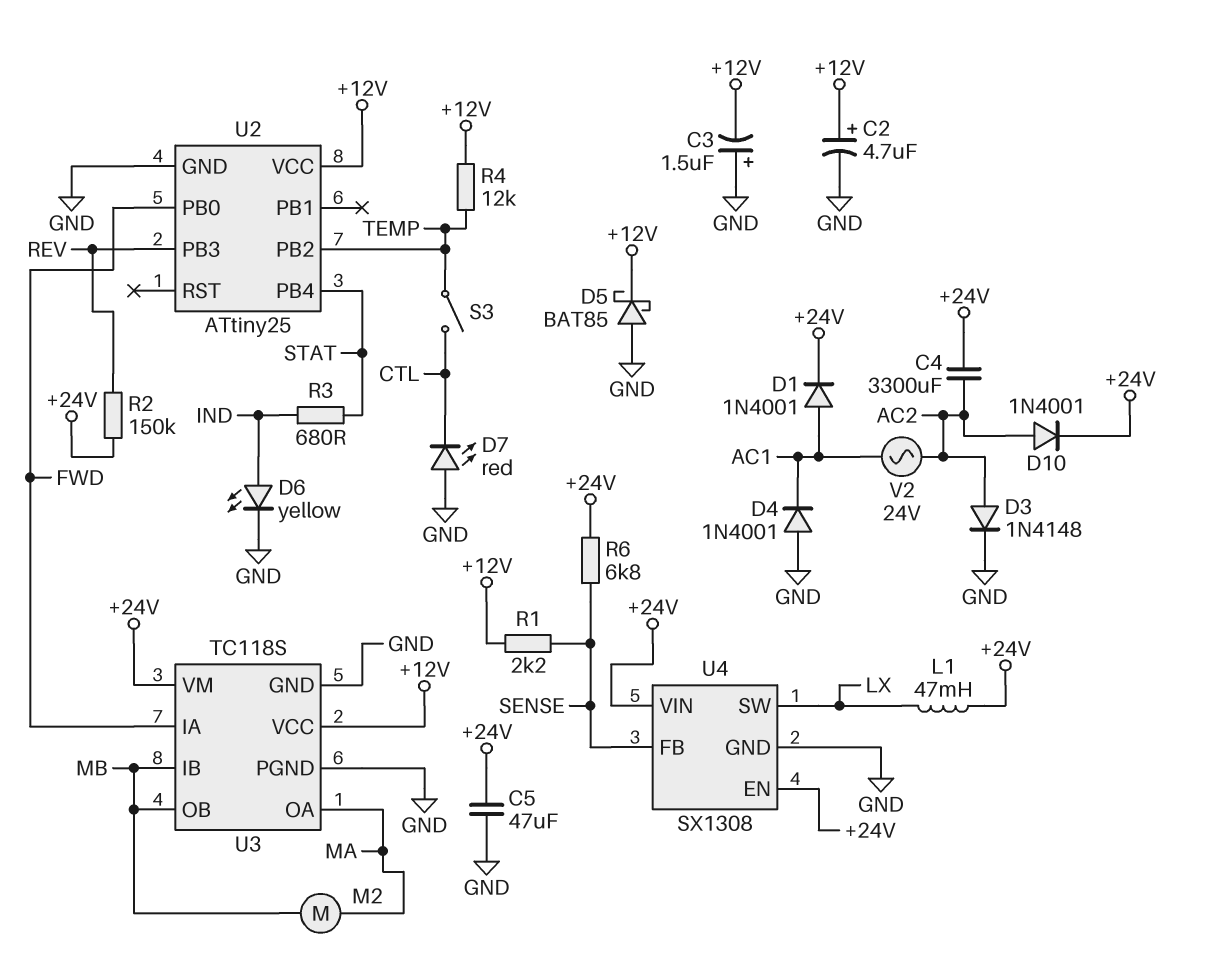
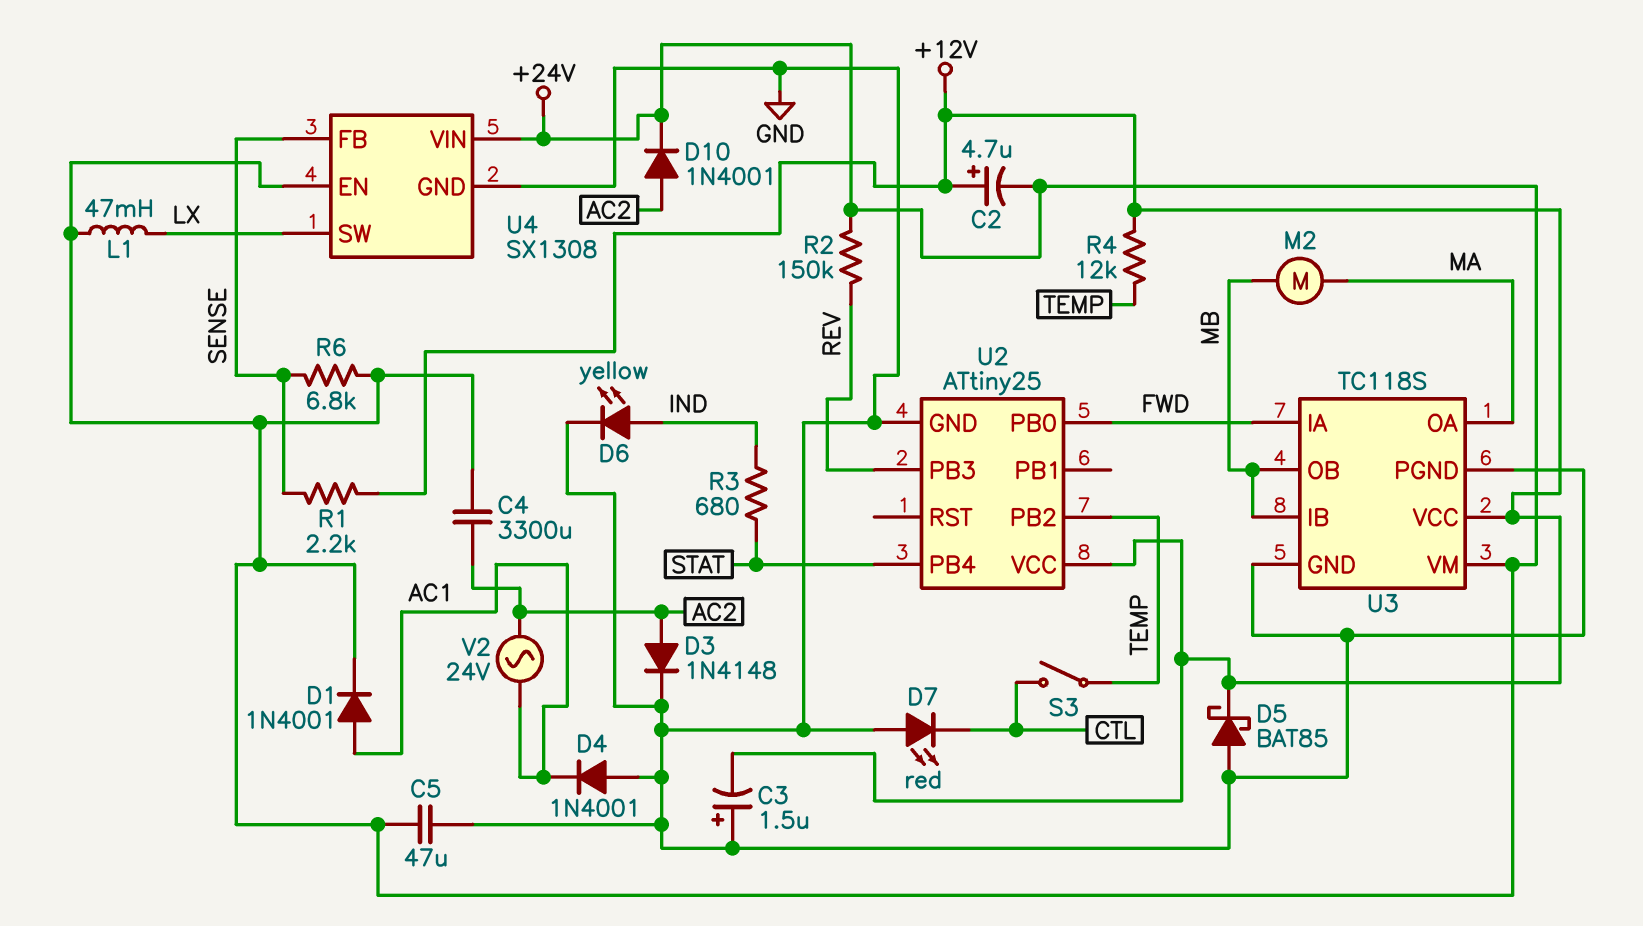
C2: 4.7uF (plus +12V, minus GND) -> 4.7uF (plus +12V, minus +24V)

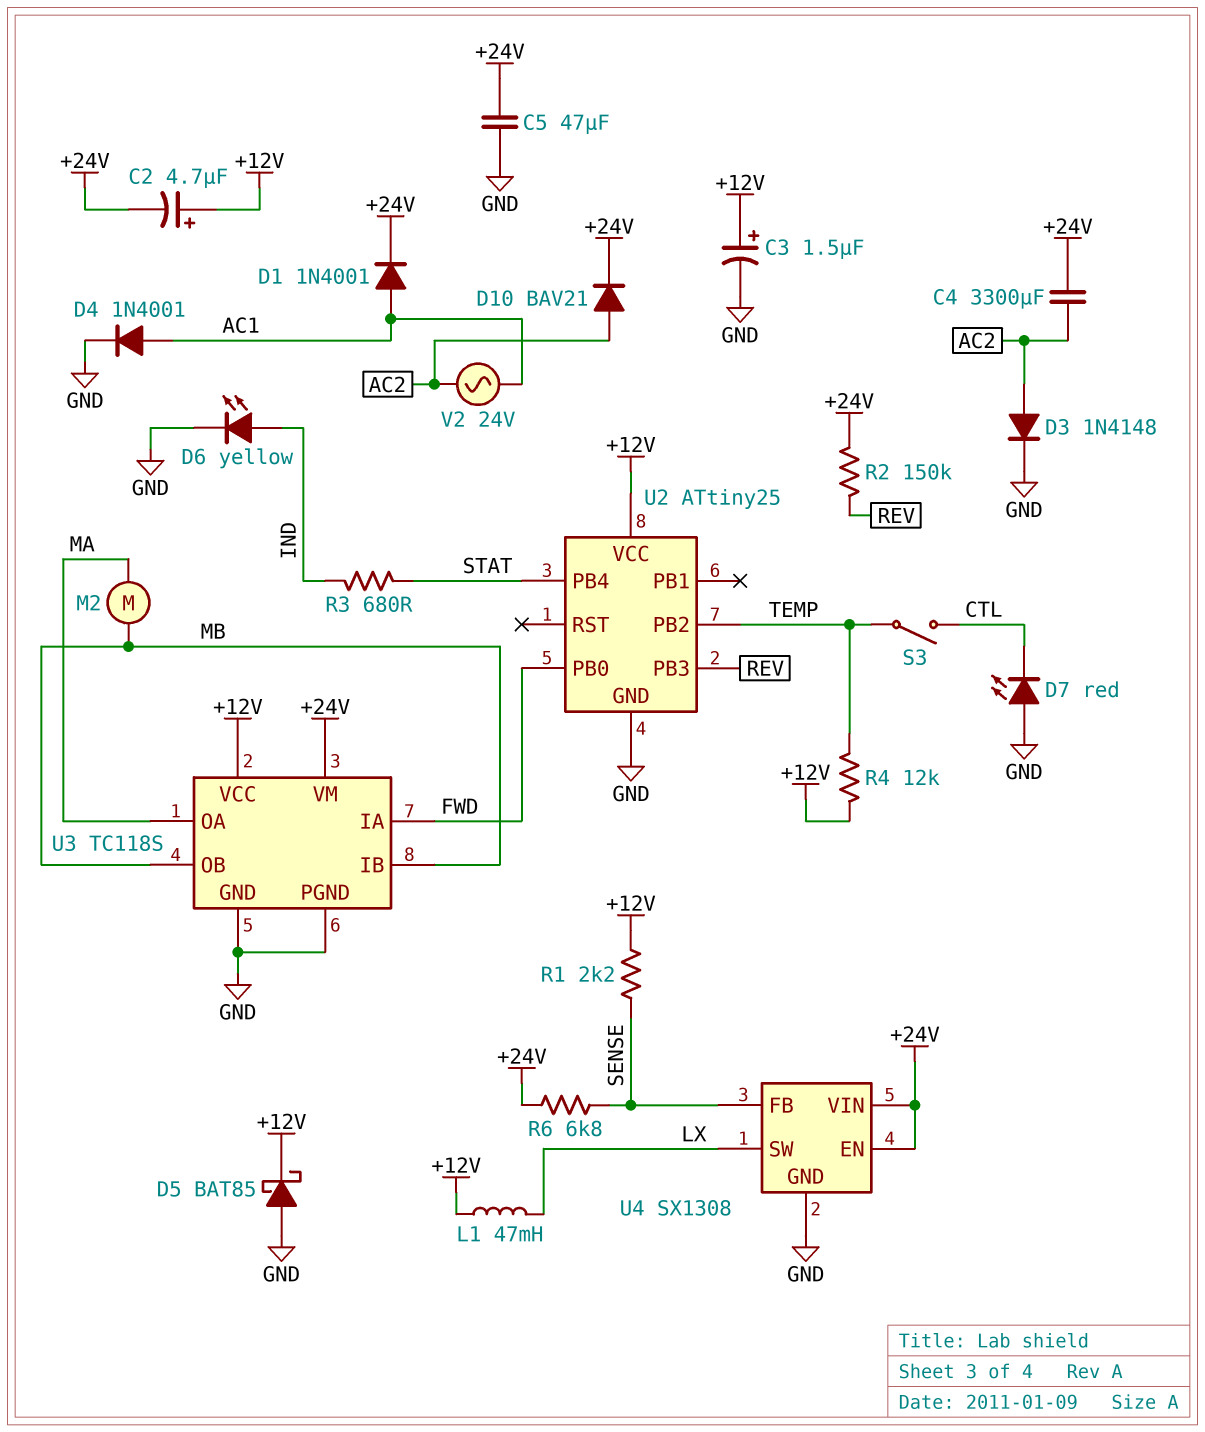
C3: 1.5uF (plus GND, minus +12V) -> 1.5uF (plus +12V, minus GND)
D4: diode 1N4001 (A GND, K AC1) -> diode 1N4001 (A AC1, K GND)
D10: diode 1N4001 (A AC2, K +24V) -> diode BAV21 (A AC2, K +24V)
L1: 47mH (+24V, LX) -> 47mH (+12V, LX)

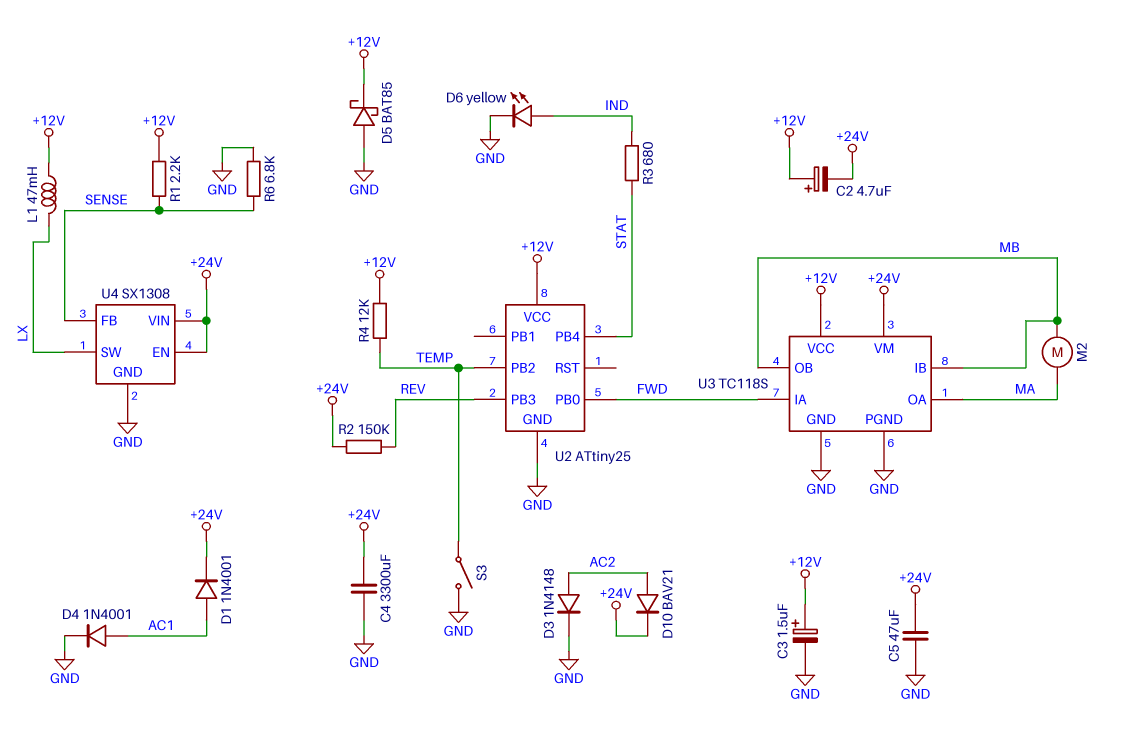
C4: 3300uF (+24V, AC2) -> 3300uF (+24V, GND)
D7: LED red (A GND, K CTL) -> none
R6: 6.8k (+24V, SENSE) -> 6.8k (GND, SENSE)
S3: switch (CTL, TEMP) -> switch (GND, TEMP)
V2: AC 24V (AC1, AC2) -> none

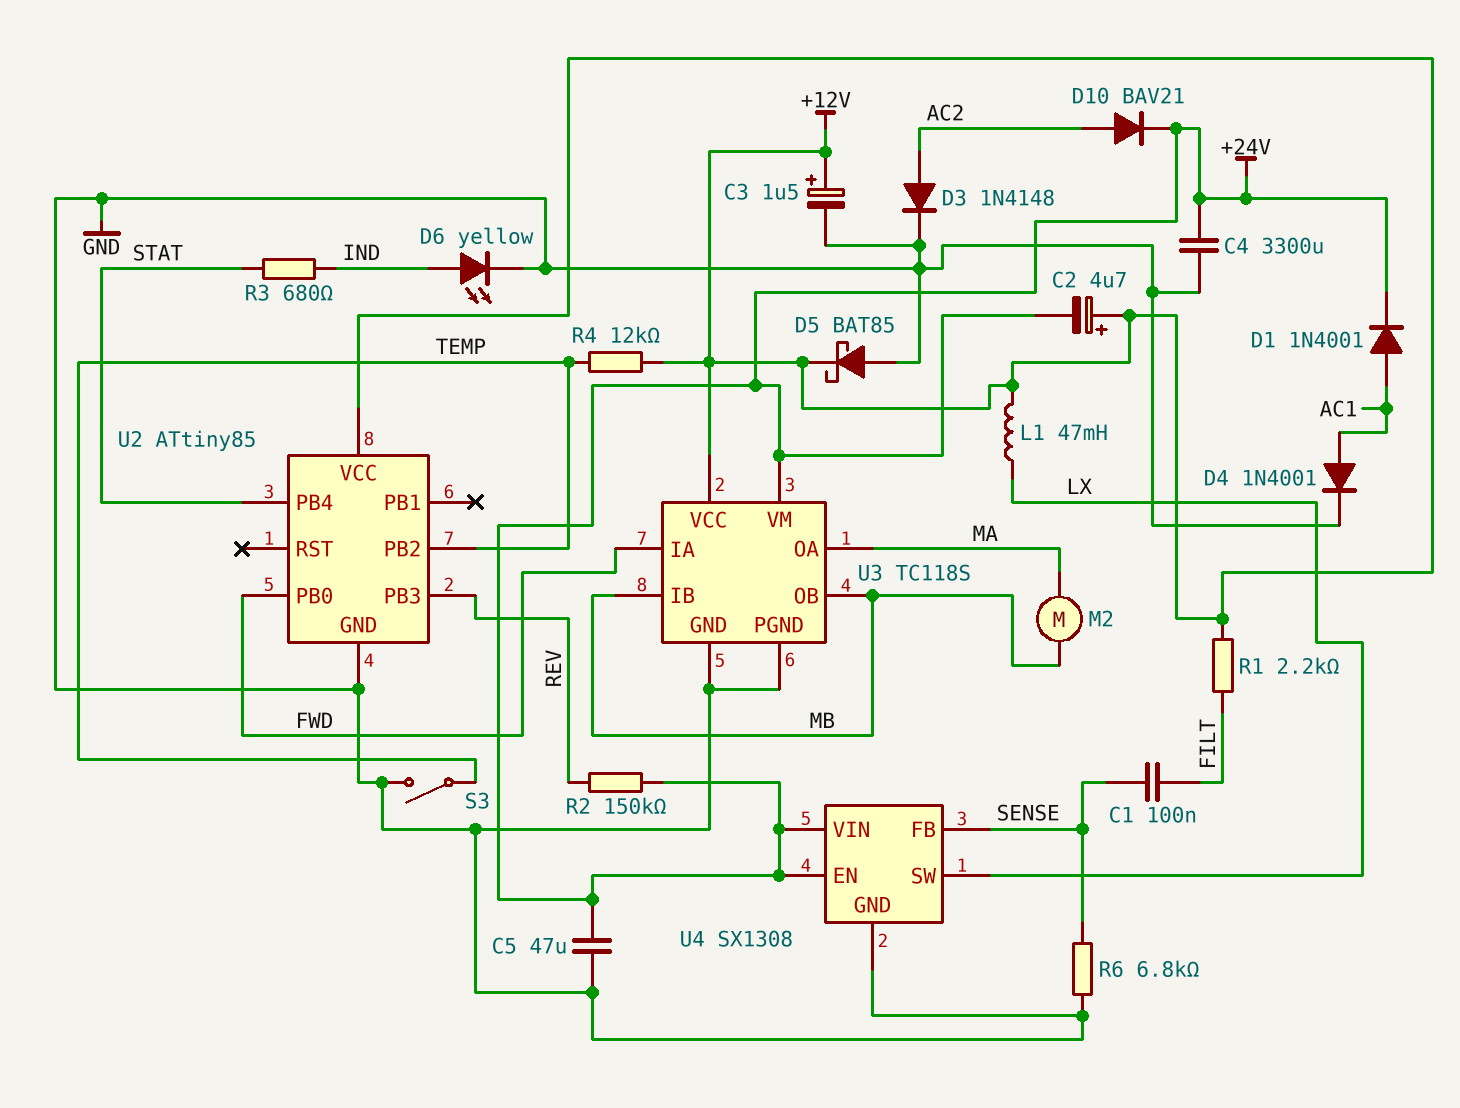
C1: none -> 100nF (FILT, SENSE)
R1: 2.2k (+12V, SENSE) -> 2.2k (+12V, FILT)
U2: ATtiny25 -> ATtiny85

